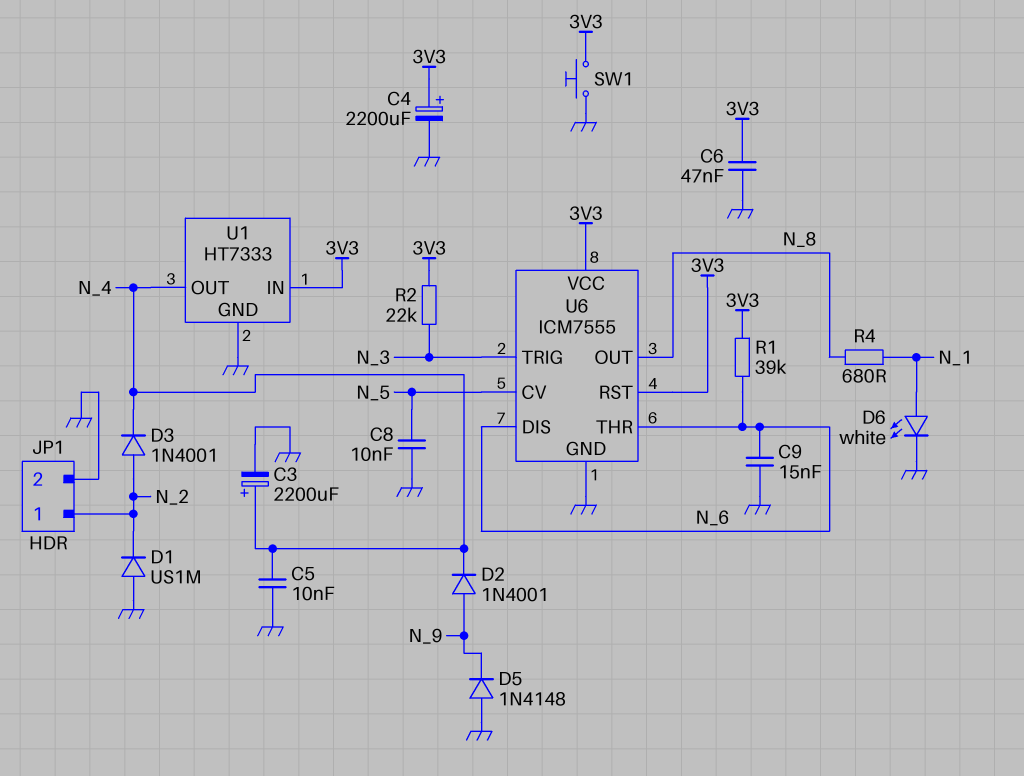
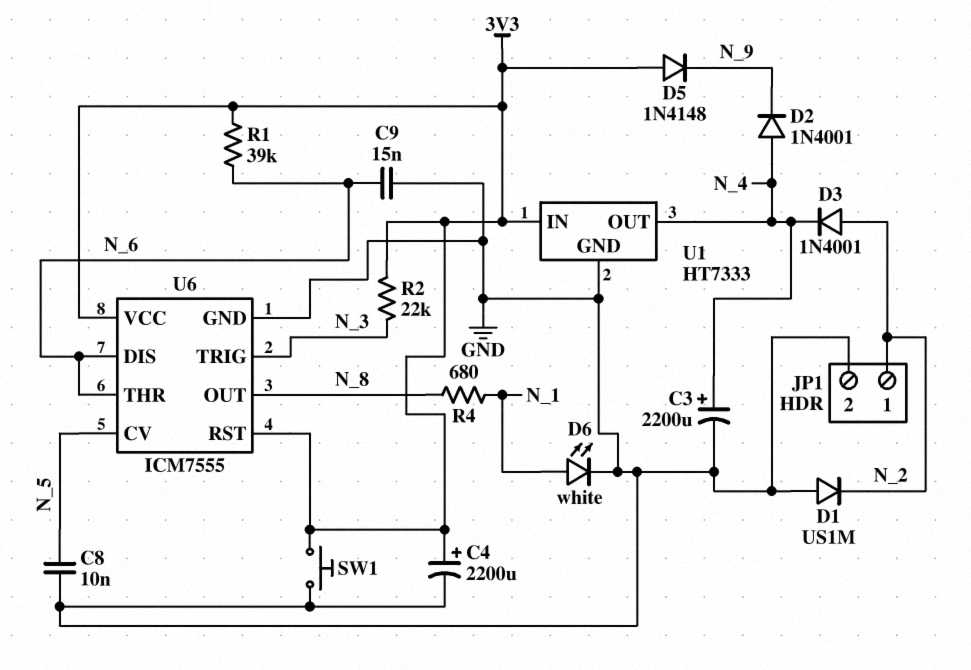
C5: 10nF (GND, N_4) -> none
C6: 47nF (3V3, GND) -> none
D2: diode 1N4001 (A N_9, K N_4) -> diode 1N4001 (A N_4, K N_9)
D5: diode 1N4148 (A GND, K N_9) -> diode 1N4148 (A 3V3, K N_9)

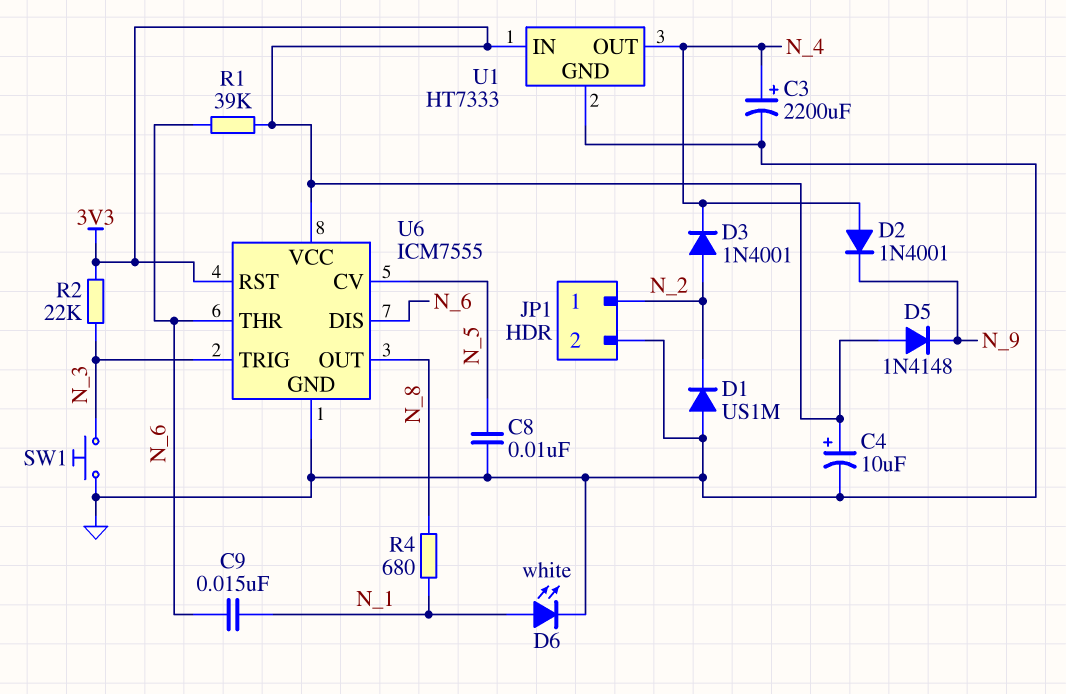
C4: 2200uF (plus 3V3, minus GND) -> 10uF (plus 3V3, minus GND)
C9: 15nF (GND, N_6) -> 15nF (N_1, N_6)
SW1: button (3V3, GND) -> button (GND, N_3)

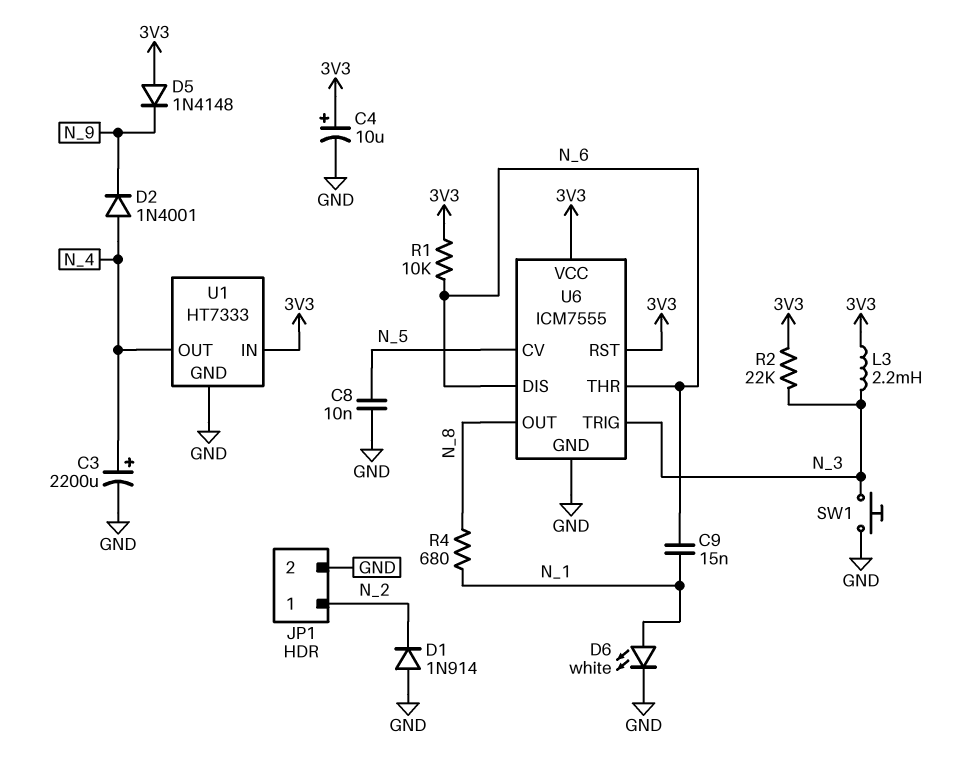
D1: diode US1M (A GND, K N_2) -> diode 1N914 (A GND, K N_2)
D3: diode 1N4001 (A N_2, K N_4) -> none
L3: none -> 2.2mH (3V3, N_3)
R1: 39k (3V3, N_6) -> 10k (3V3, N_6)

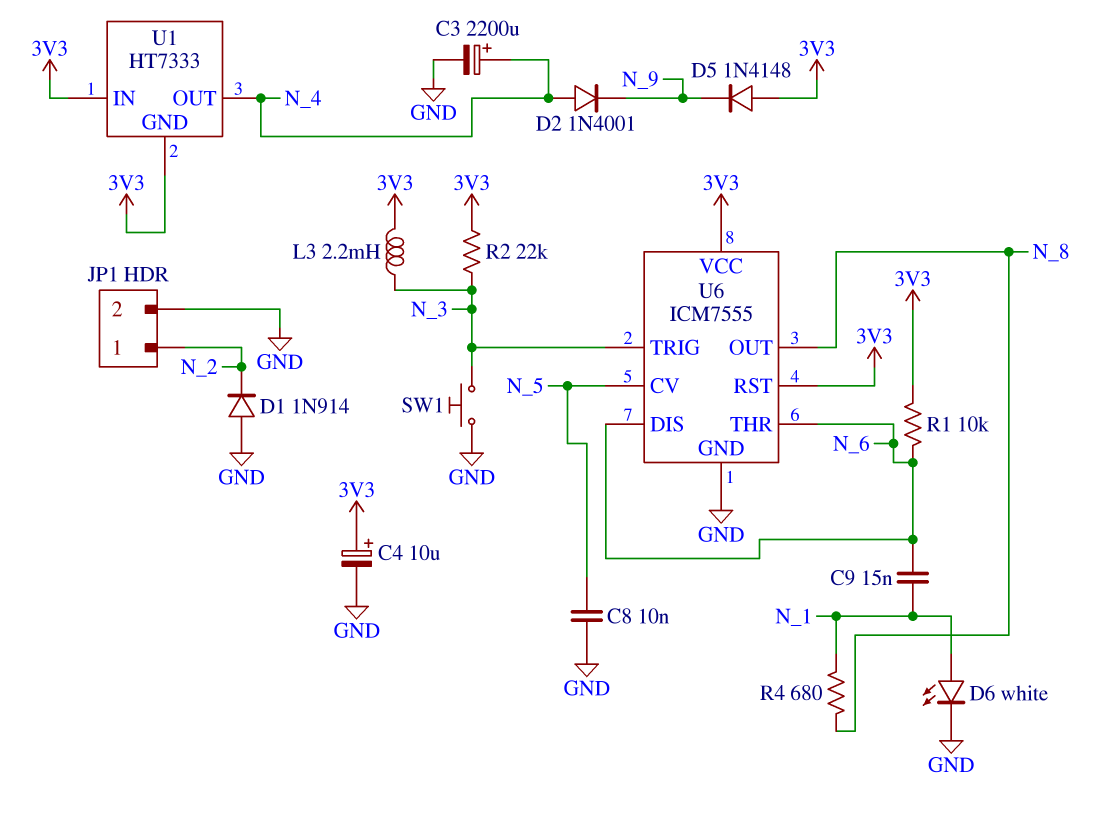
U1 pin GND: GND -> 3V3

